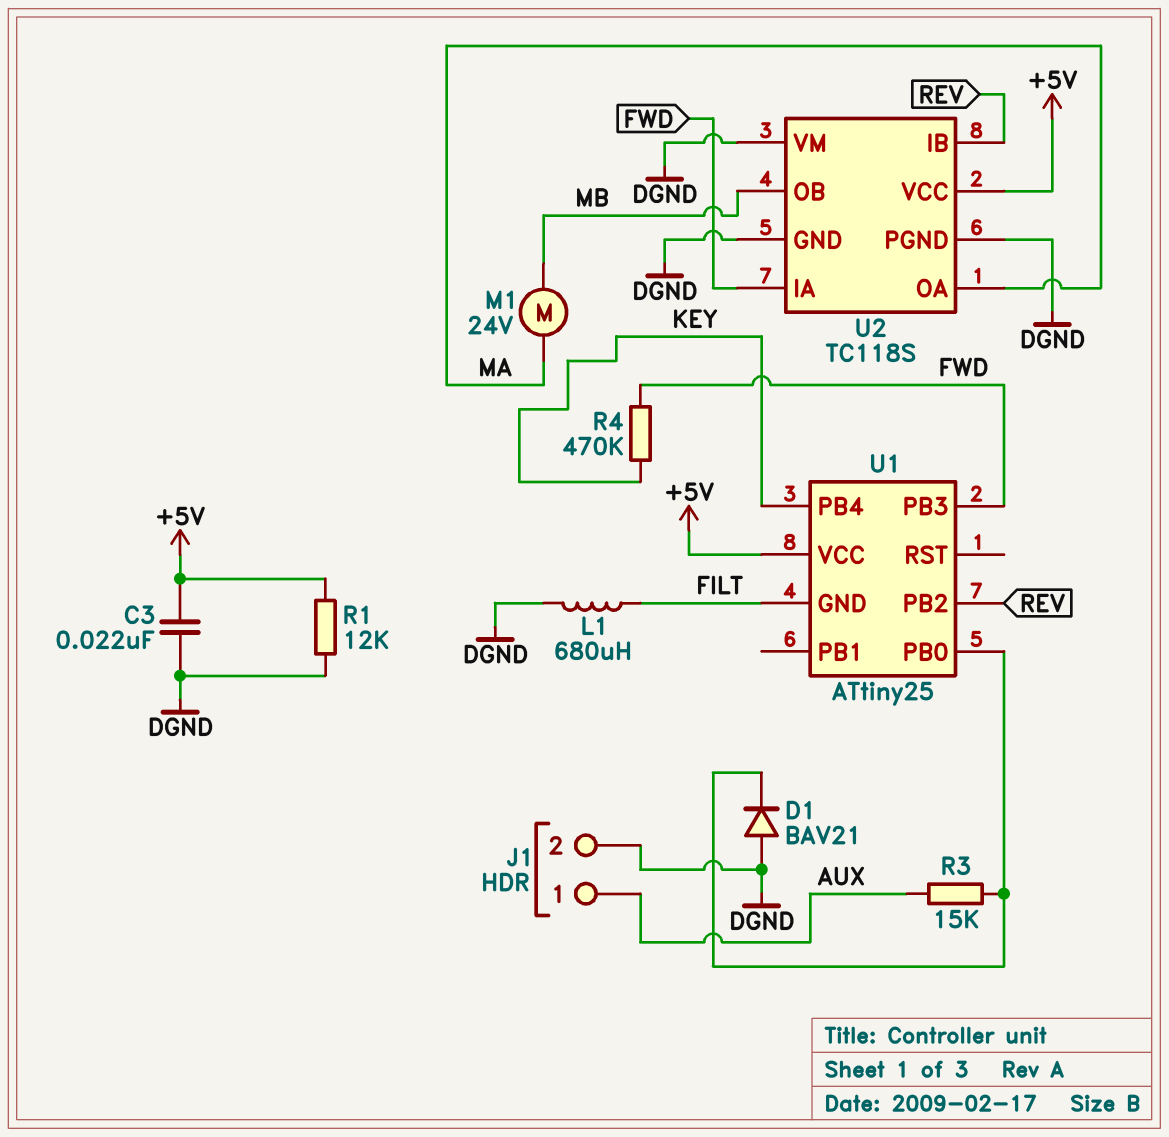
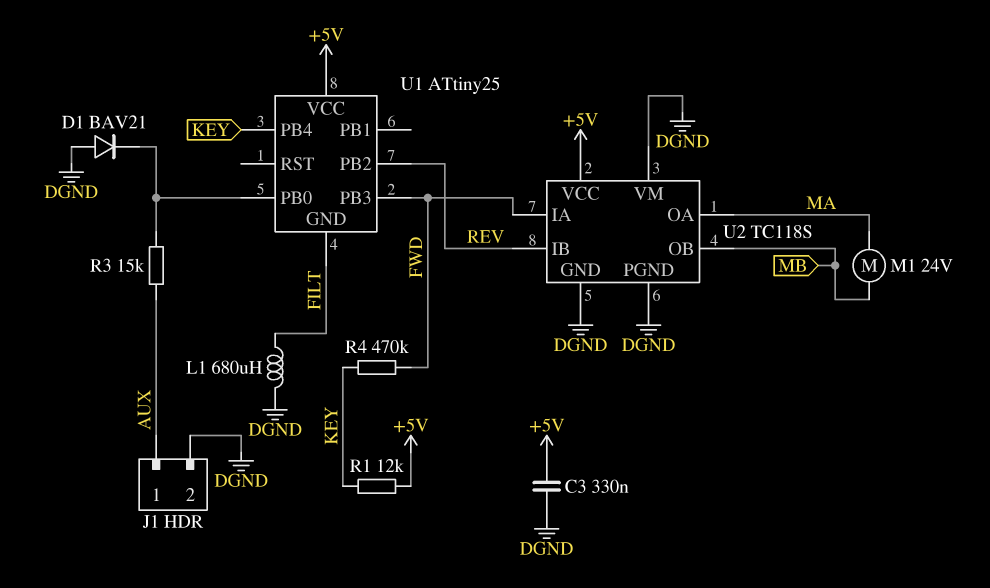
C3: 22nF (+5V, DGND) -> 330nF (+5V, DGND)
R1: 12k (+5V, DGND) -> 12k (+5V, KEY)

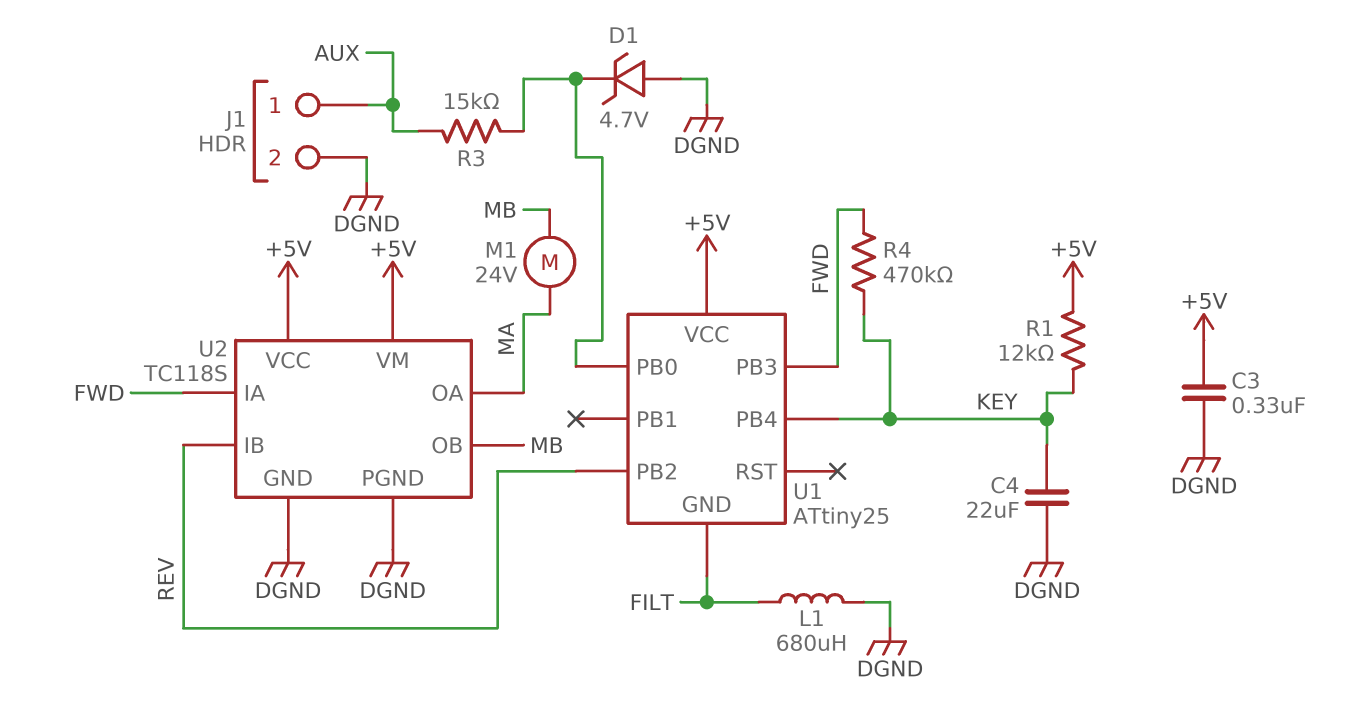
C4: none -> 22uF (DGND, KEY)
D1: diode BAV21 (A DGND, K U1/PB0) -> zener 4.7V (A DGND, K U1/PB0)
U2 pin VM: DGND -> +5V

